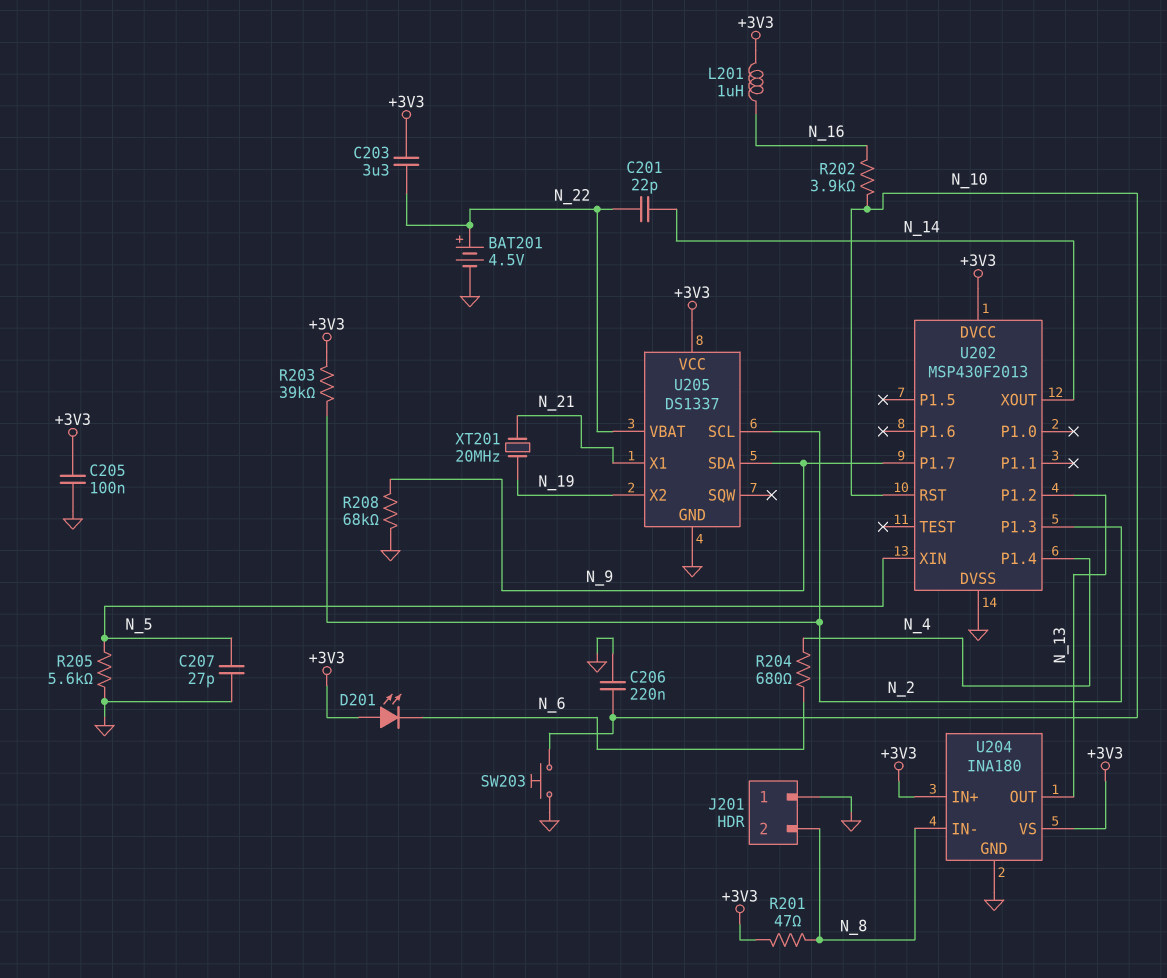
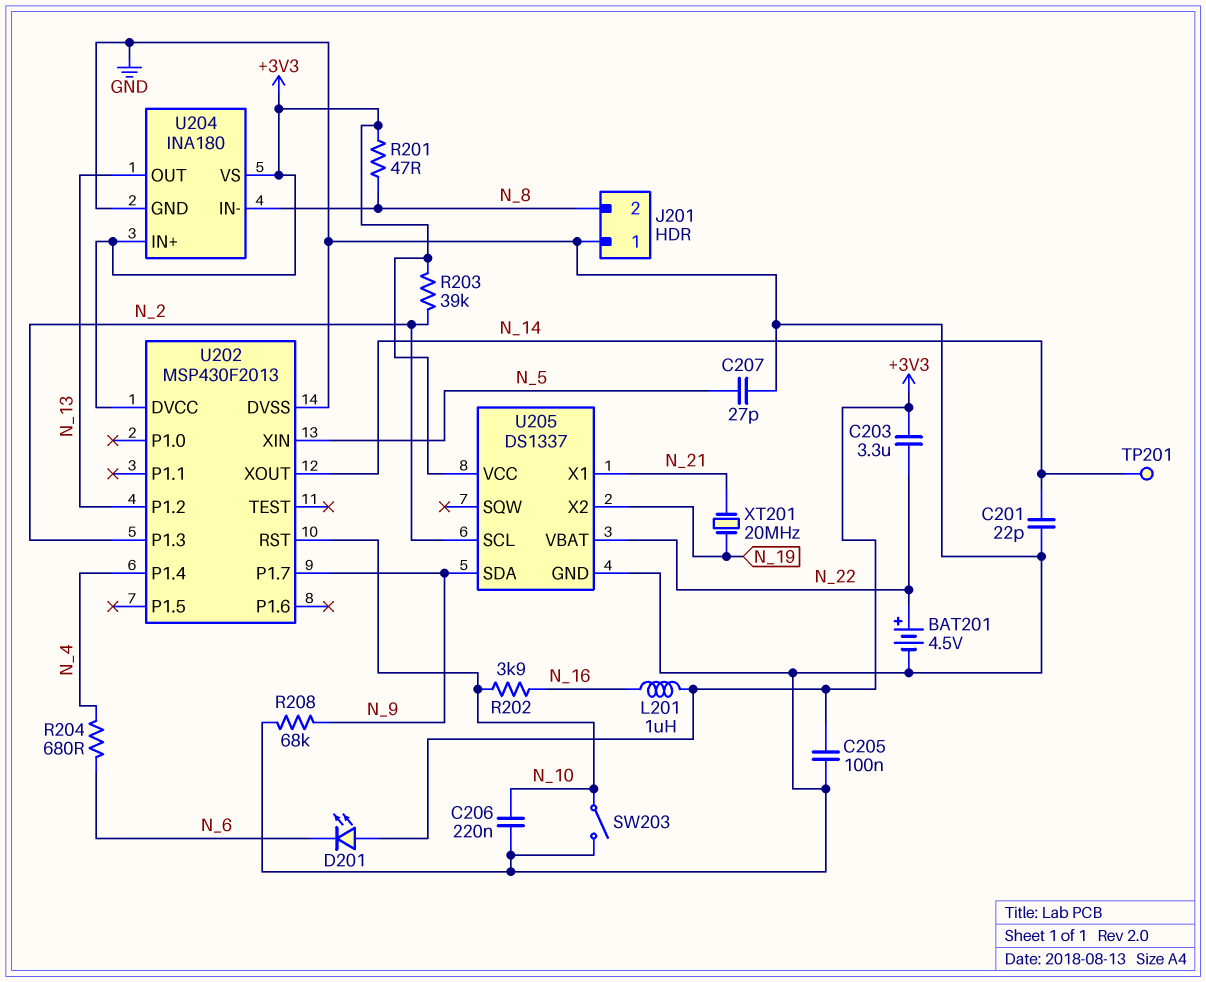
C201: 22pF (N_14, N_22) -> 22pF (GND, N_14)
R205: 5.6k (GND, N_5) -> none
SW203: button (GND, N_10) -> switch (GND, N_10)
TP201: none -> test point (N_14)

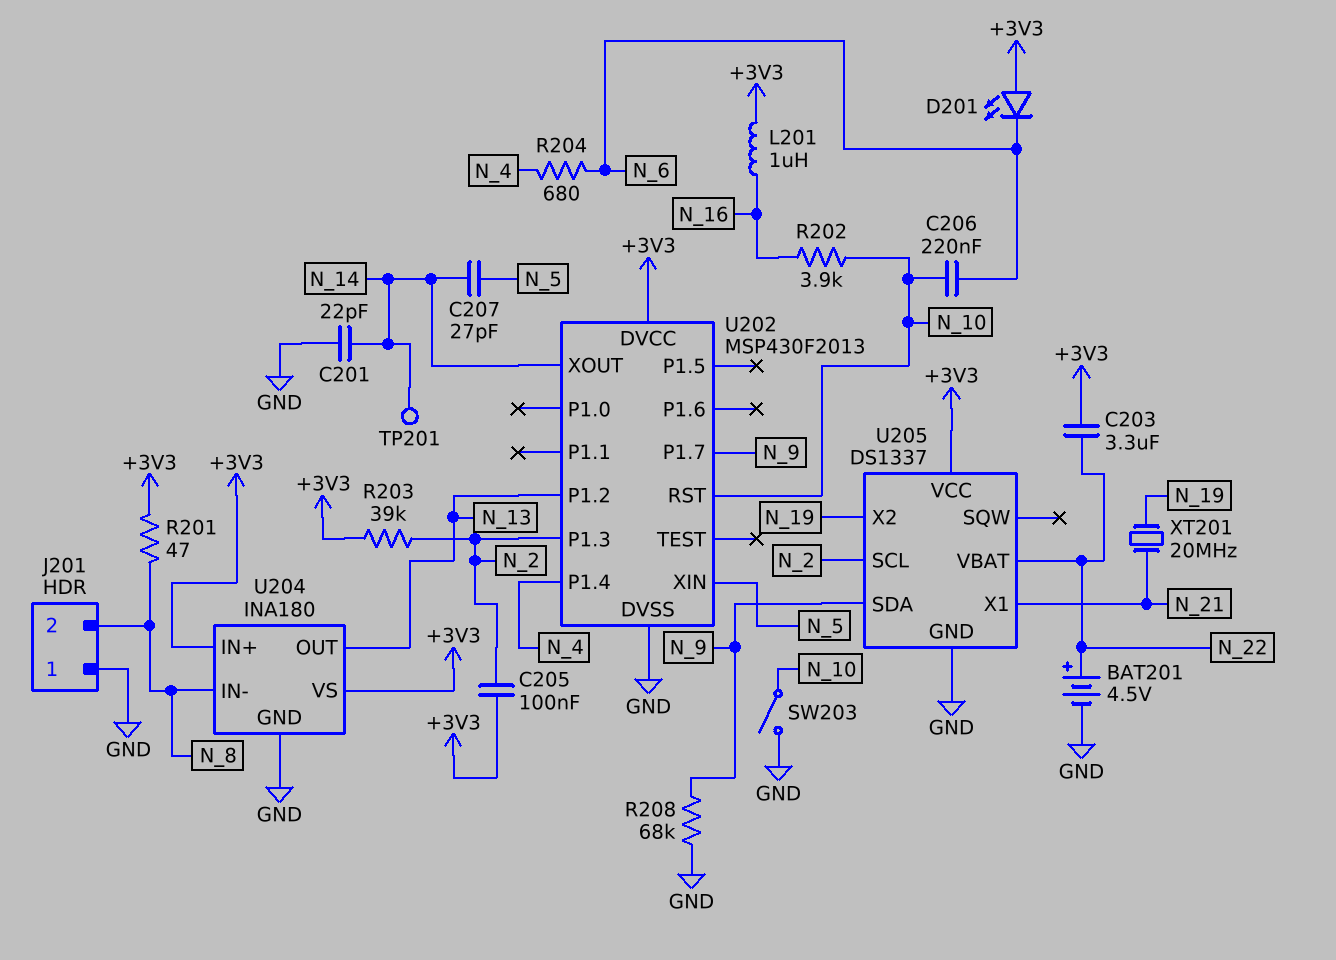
C205: 100nF (+3V3, GND) -> 100nF (+3V3, N_2)
C206: 220nF (GND, N_10) -> 220nF (N_6, N_10)
C207: 27pF (GND, N_5) -> 27pF (N_5, N_14)

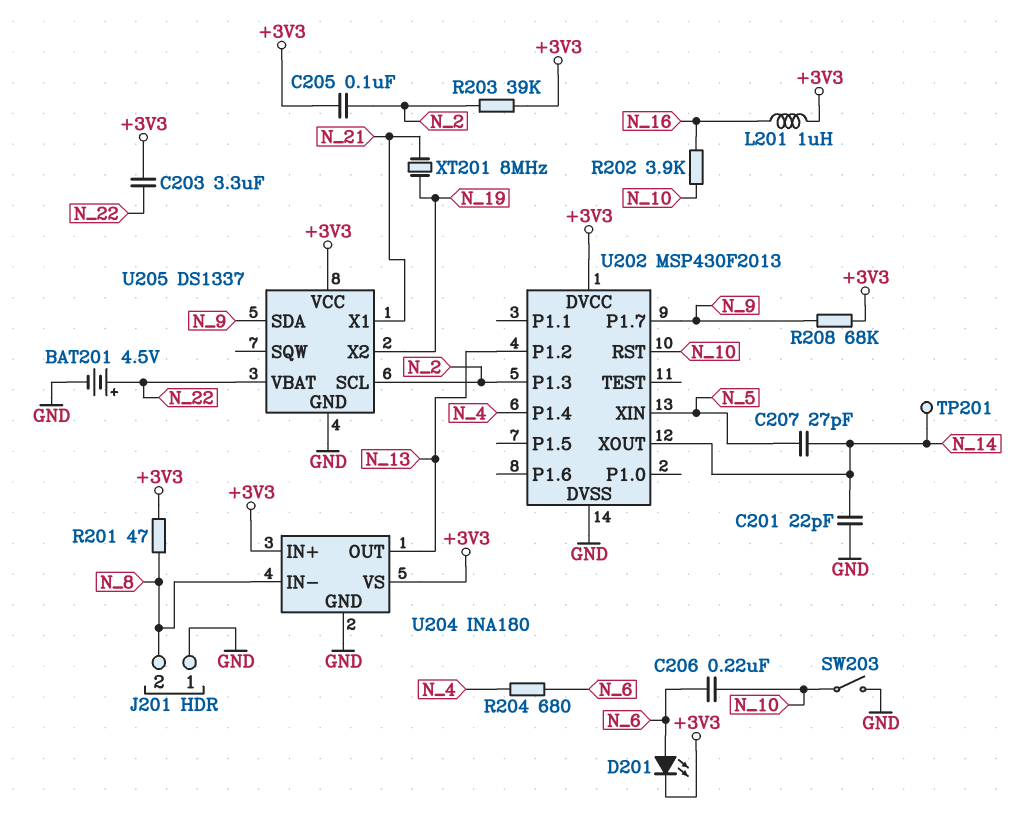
D201: LED (A +3V3, K N_6) -> LED (A N_6, K +3V3)
R208: 68k (GND, N_9) -> 68k (+3V3, N_9)
XT201: 20MHz (N_19, N_21) -> 8MHz (N_19, N_21)

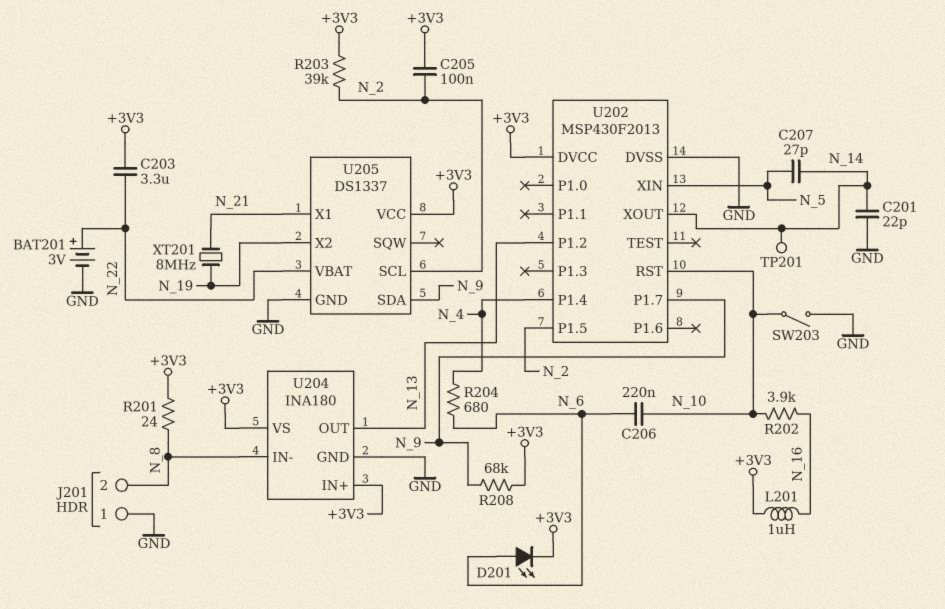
BAT201: 4.5V (plus N_22, minus GND) -> 3V (plus N_22, minus GND)
R201: 47 (+3V3, N_8) -> 24 (+3V3, N_8)
U202 pin P1.3: N_2 -> none
U202 pin P1.5: none -> N_2

